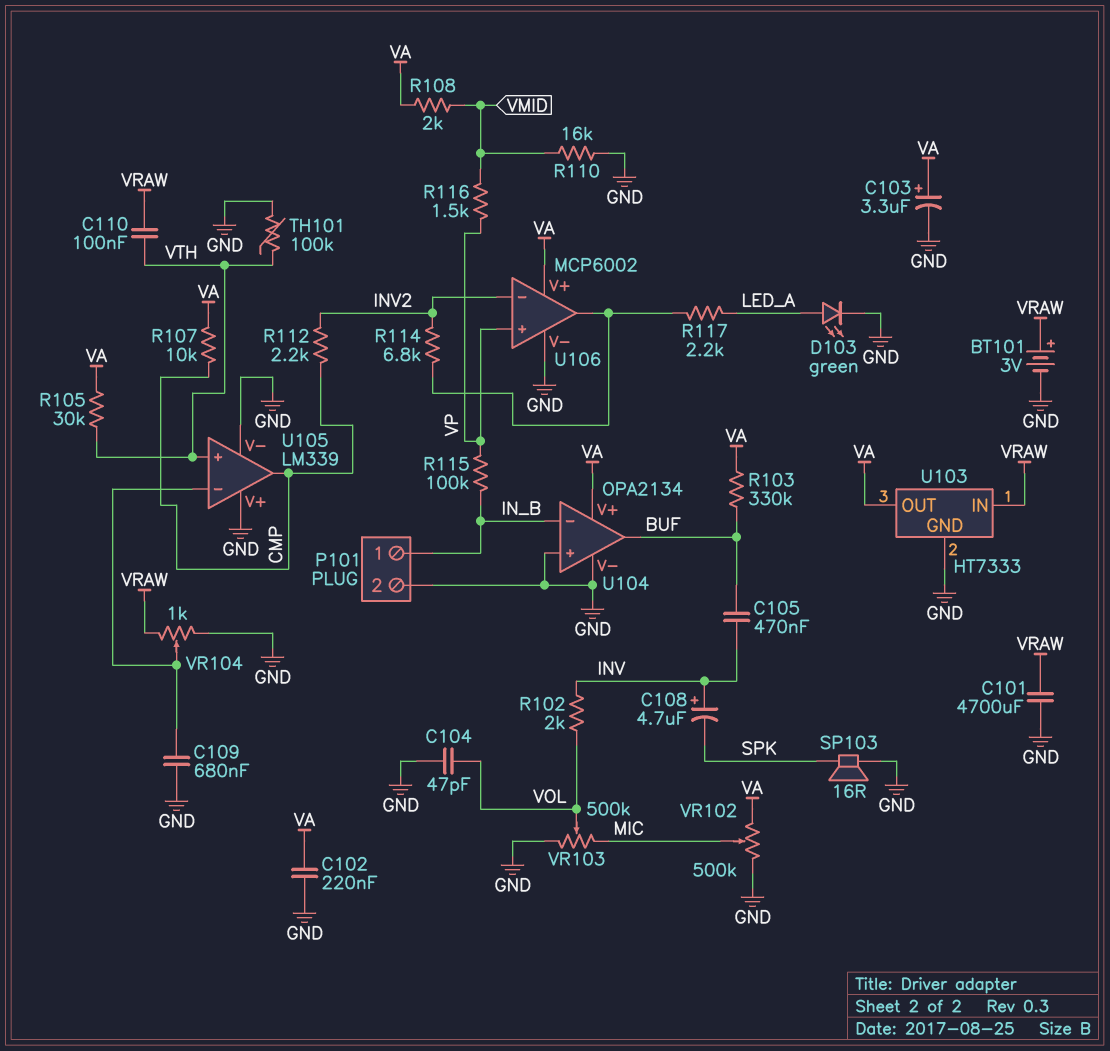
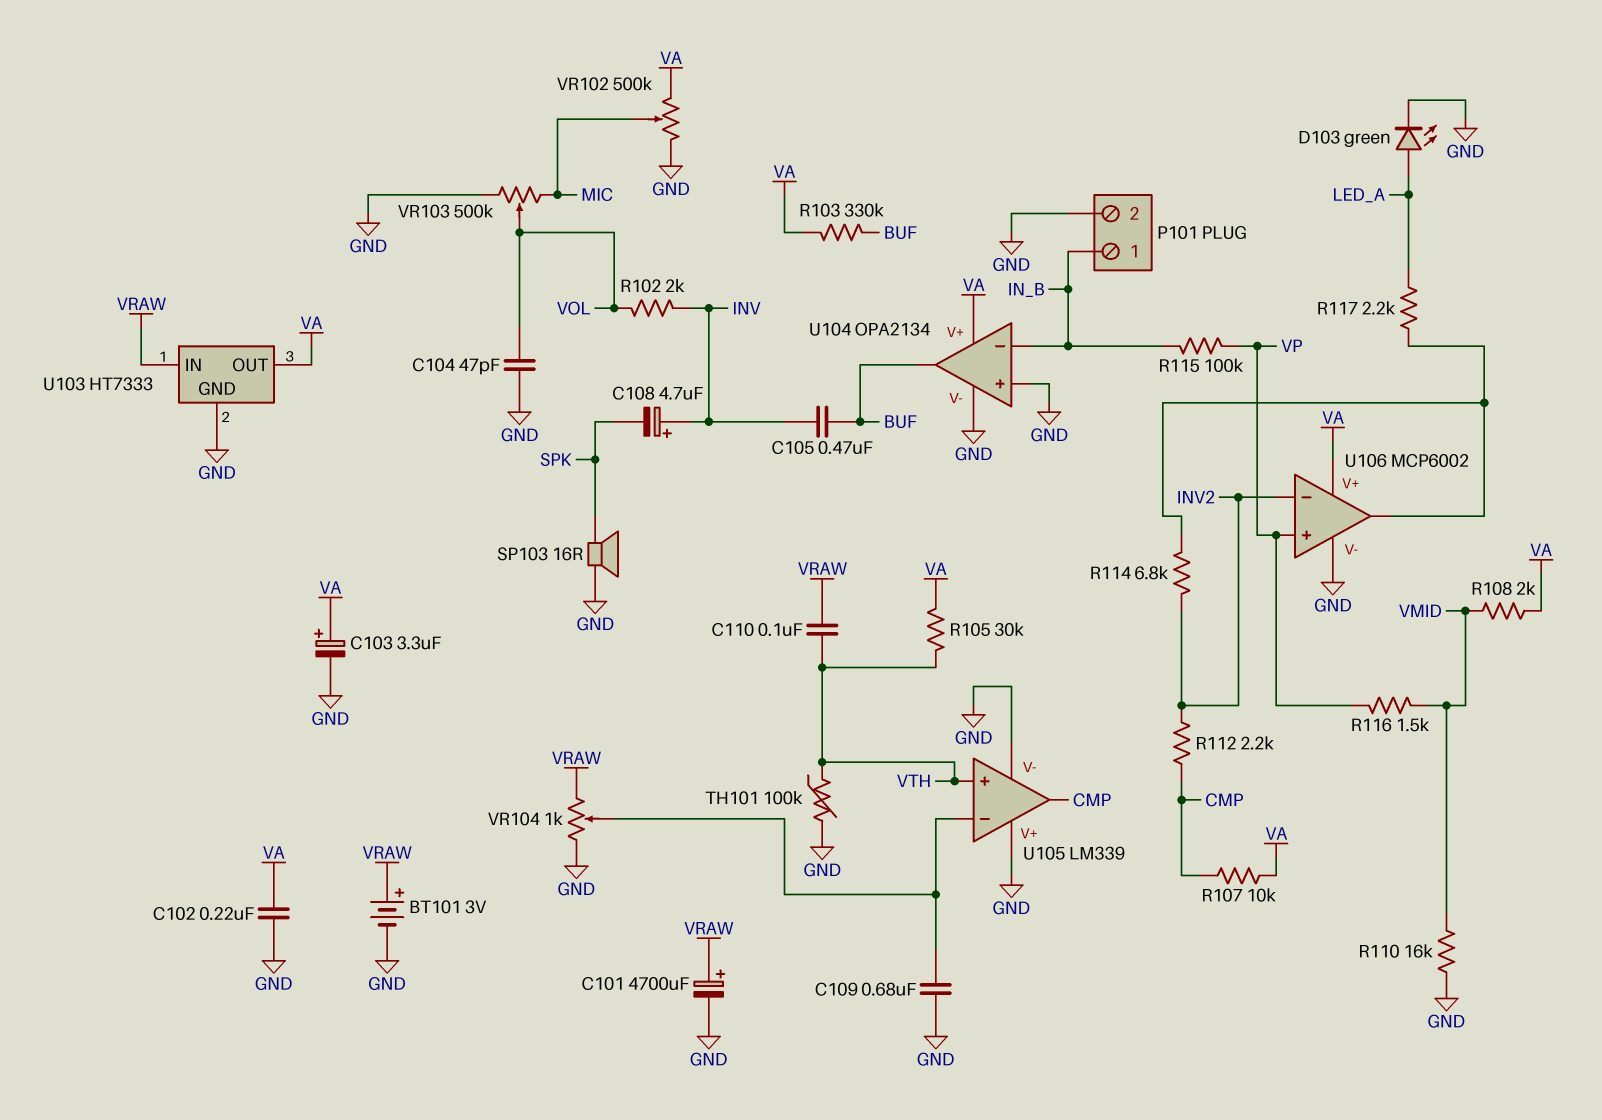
C101: 4700uF (GND, VRAW) -> 4700uF (plus VRAW, minus GND)

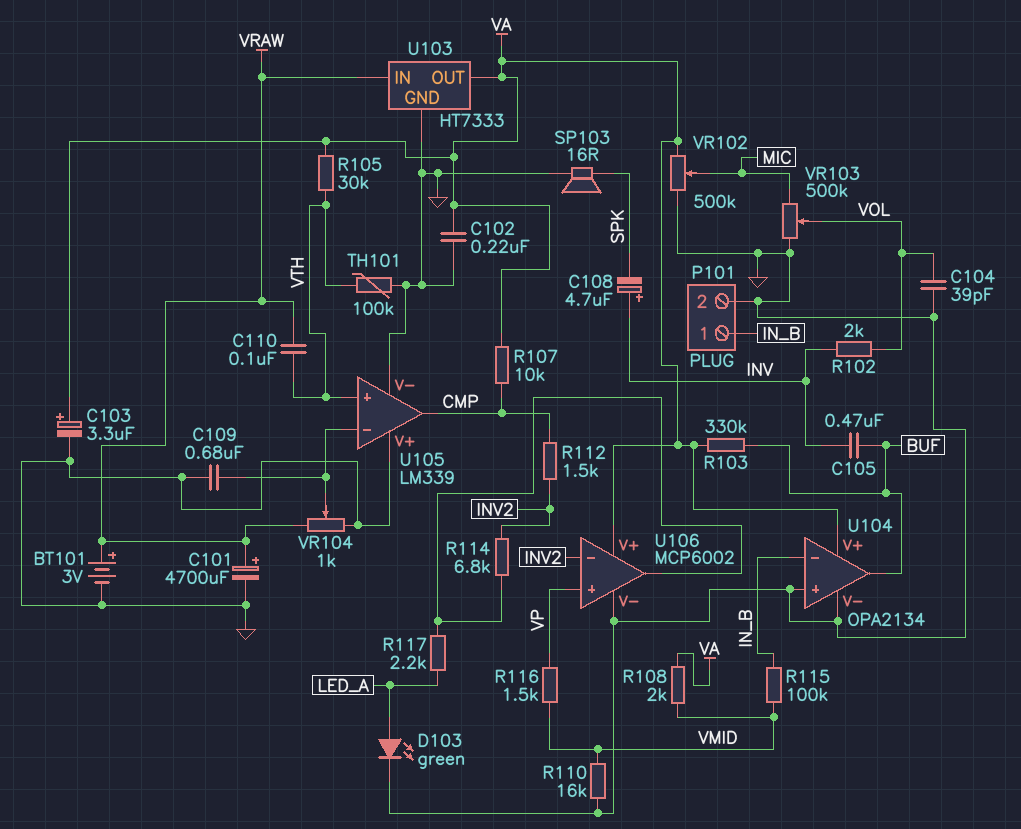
C104: 47pF (GND, VOL) -> 39pF (GND, VOL)
R112: 2.2k (CMP, INV2) -> 1.5k (CMP, INV2)
R115: 100k (IN_B, VP) -> 100k (IN_B, VMID)

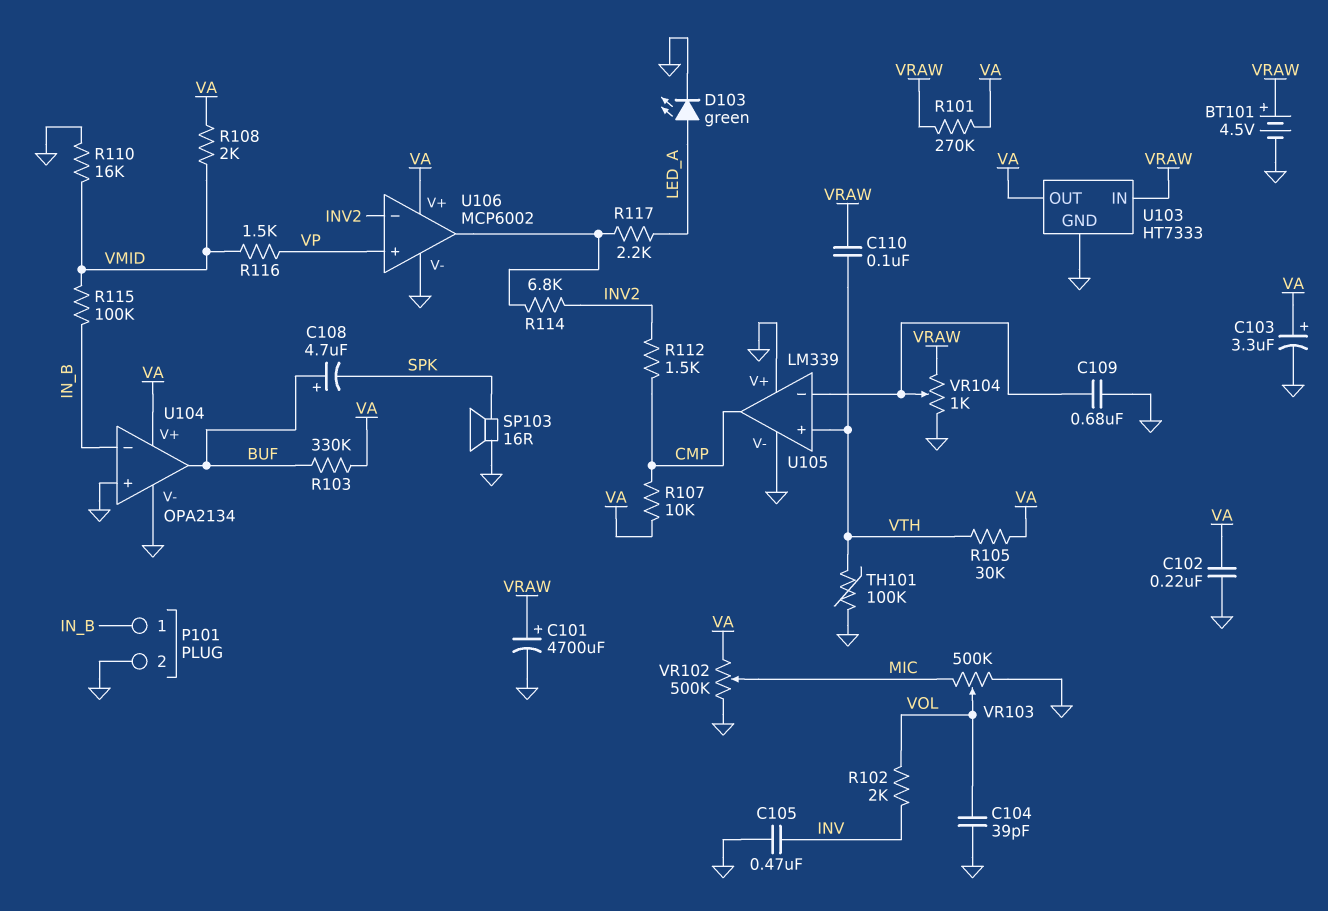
BT101: 3V (plus VRAW, minus GND) -> 4.5V (plus VRAW, minus GND)
C105: 470nF (BUF, INV) -> 470nF (GND, INV)
C108: 4.7uF (plus INV, minus SPK) -> 4.7uF (plus BUF, minus SPK)
R101: none -> 270k (VA, VRAW)

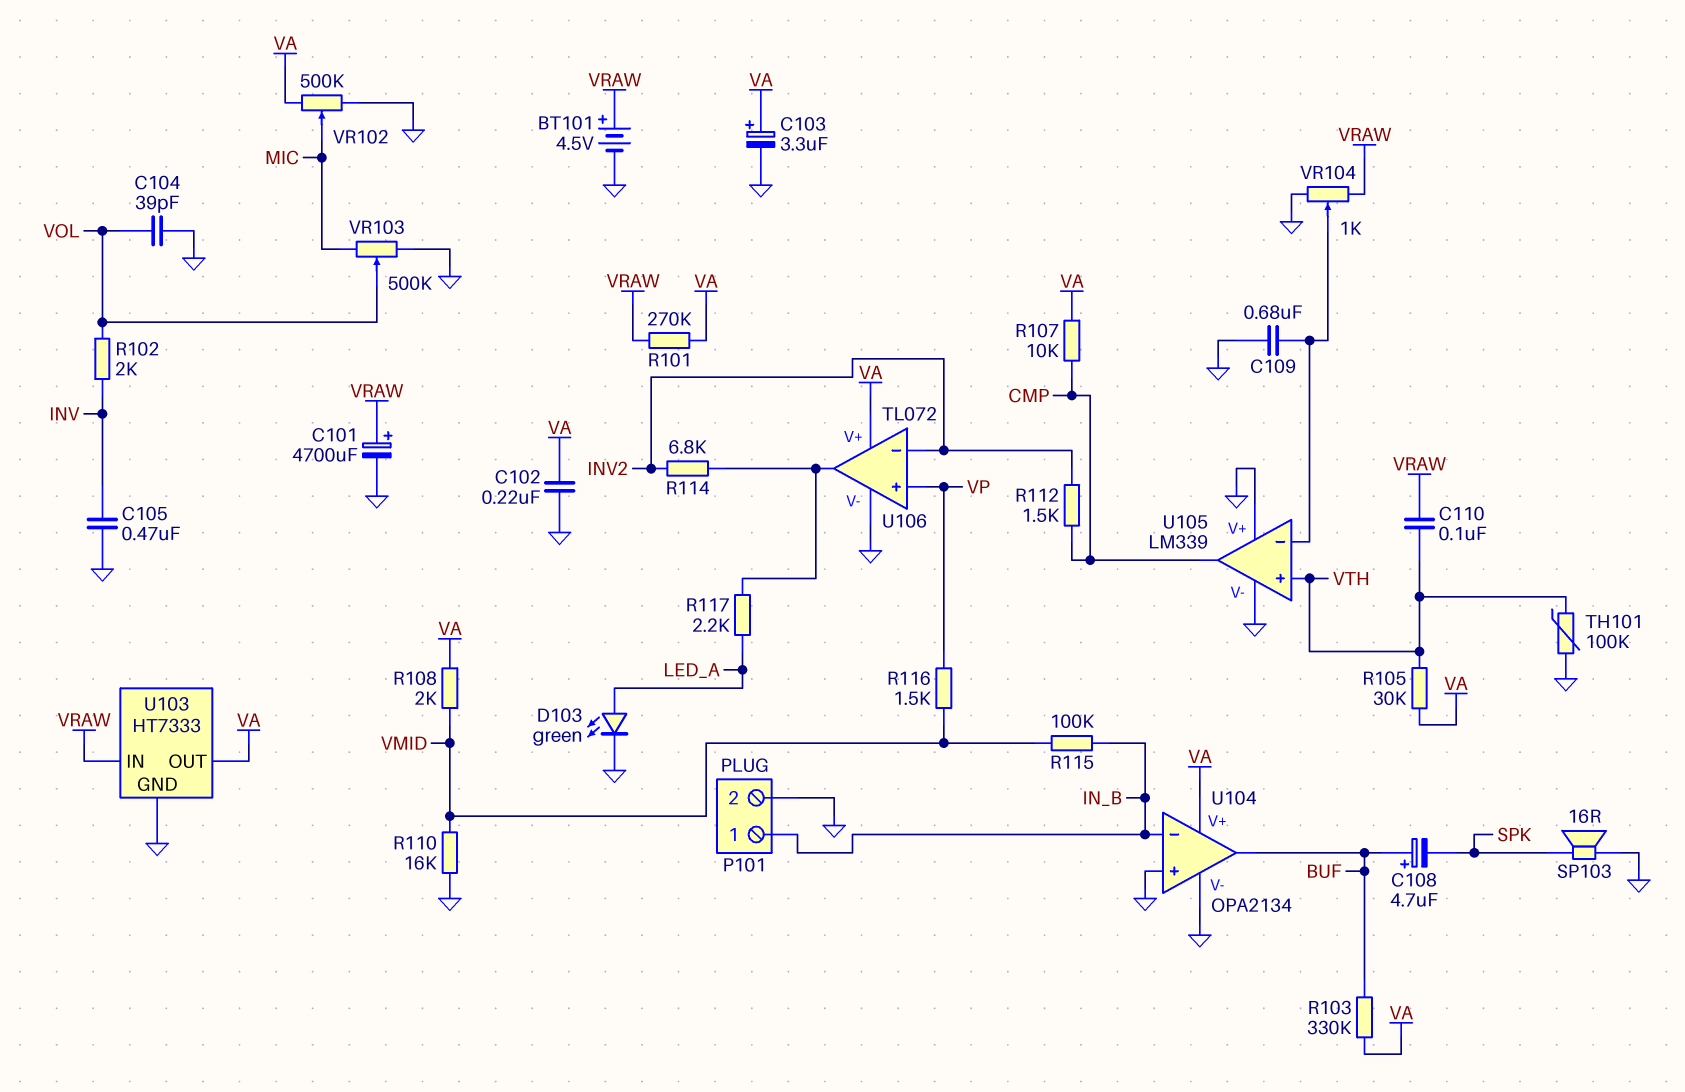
U106: MCP6002 -> TL072

